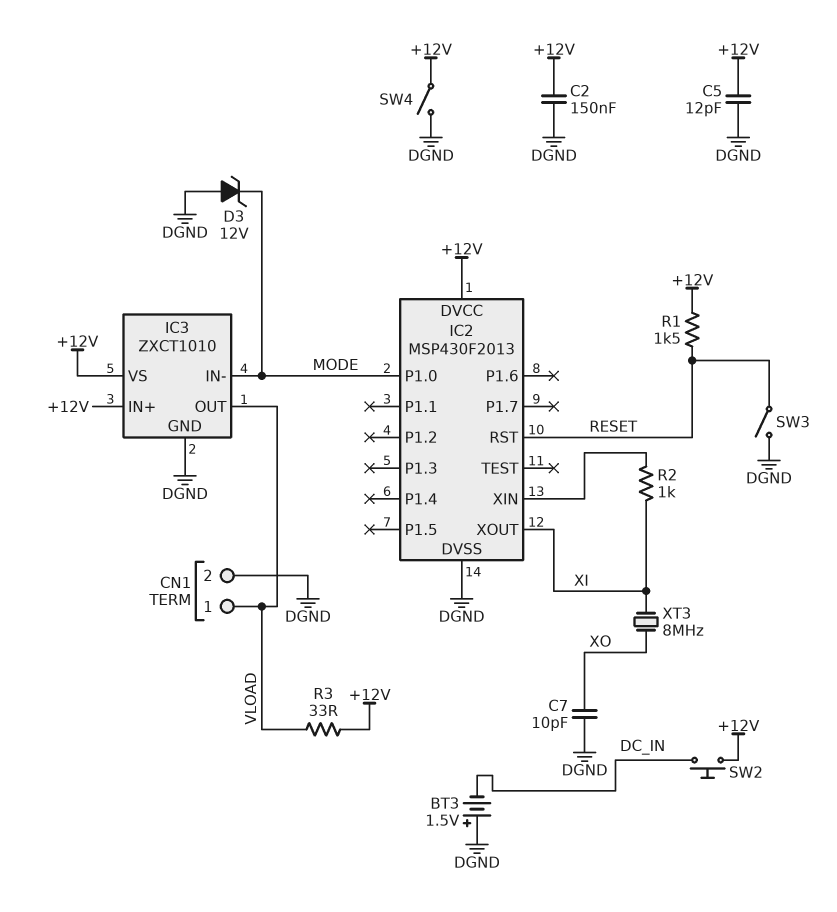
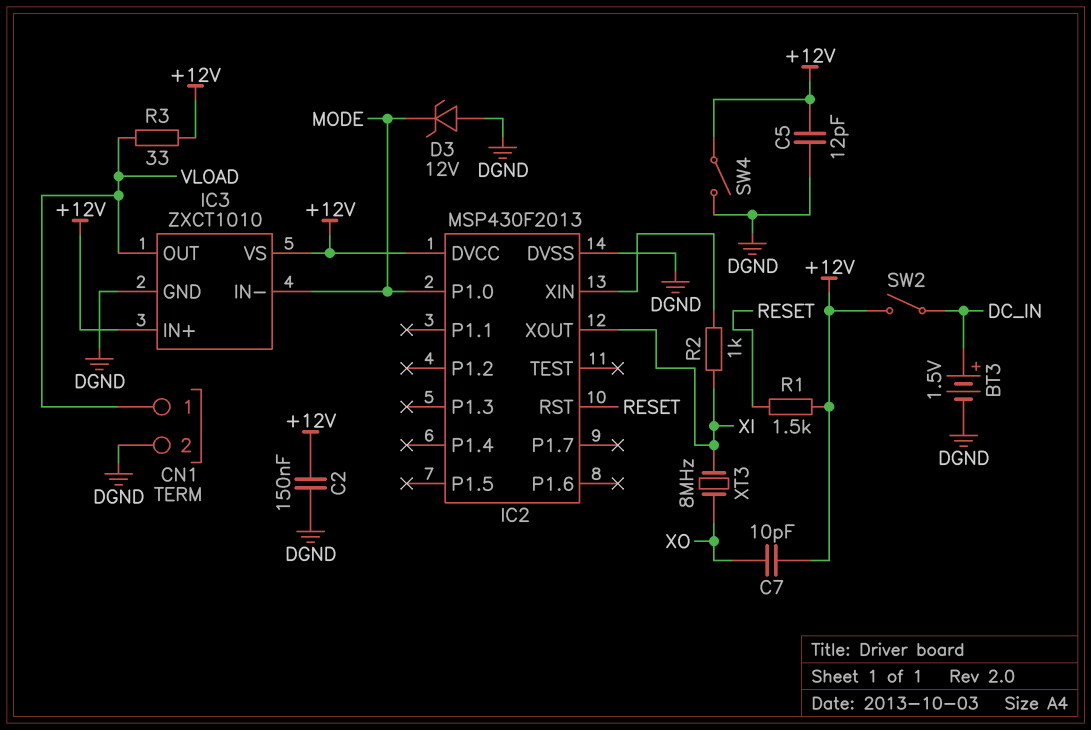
BT3: 1.5V (plus DGND, minus DC_IN) -> 1.5V (plus DC_IN, minus DGND)
C7: 10pF (DGND, XO) -> 10pF (+12V, XO)
SW2: button (+12V, DC_IN) -> switch (+12V, DC_IN)
SW3: switch (DGND, RESET) -> none

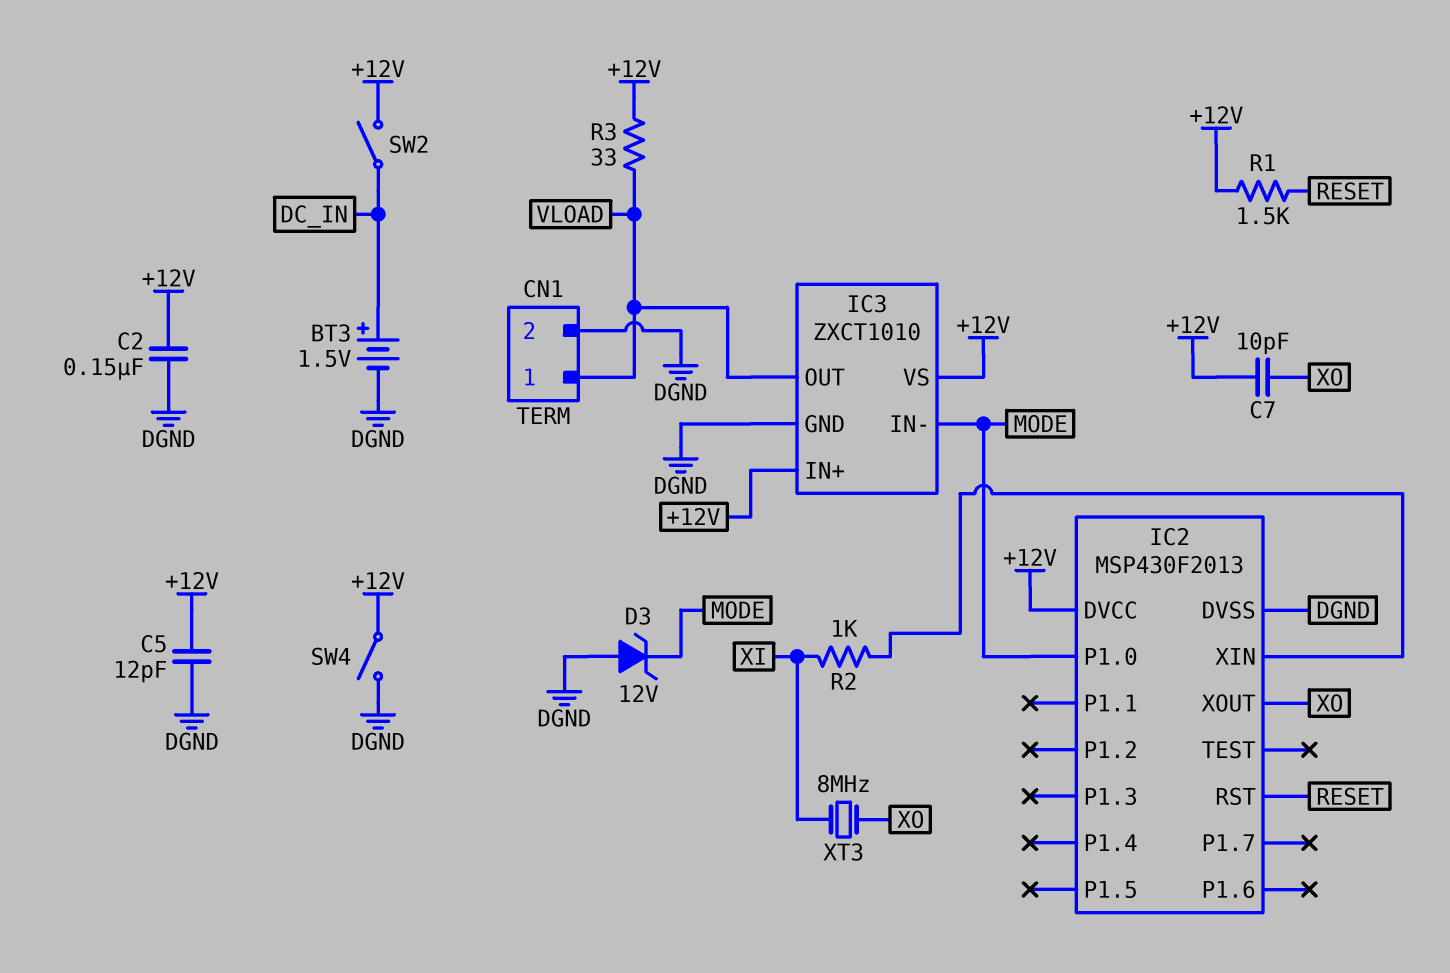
IC2 pin XOUT: XI -> XO

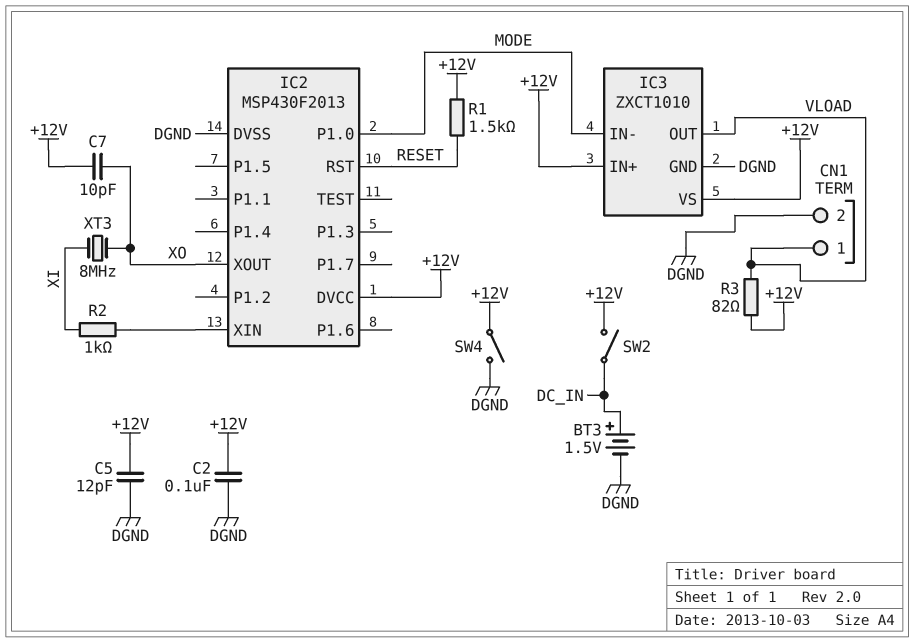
C2: 150nF (+12V, DGND) -> 100nF (+12V, DGND)
D3: zener 12V (A DGND, K MODE) -> none
R3: 33 (+12V, VLOAD) -> 82 (+12V, VLOAD)

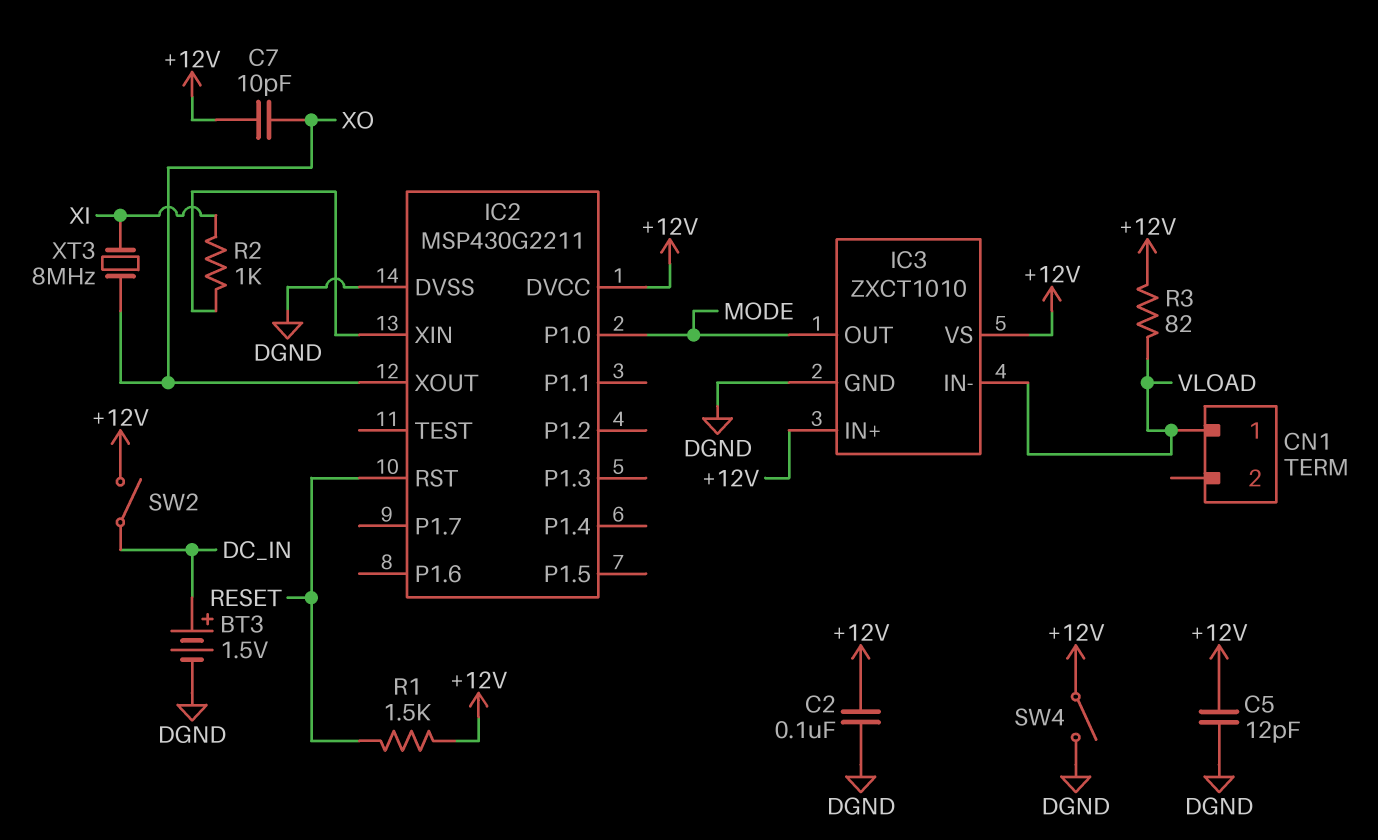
CN1 pin 2: DGND -> none
IC2: MSP430F2013 -> MSP430G2211
IC3 pin IN-: MODE -> VLOAD
IC3 pin OUT: VLOAD -> MODE

